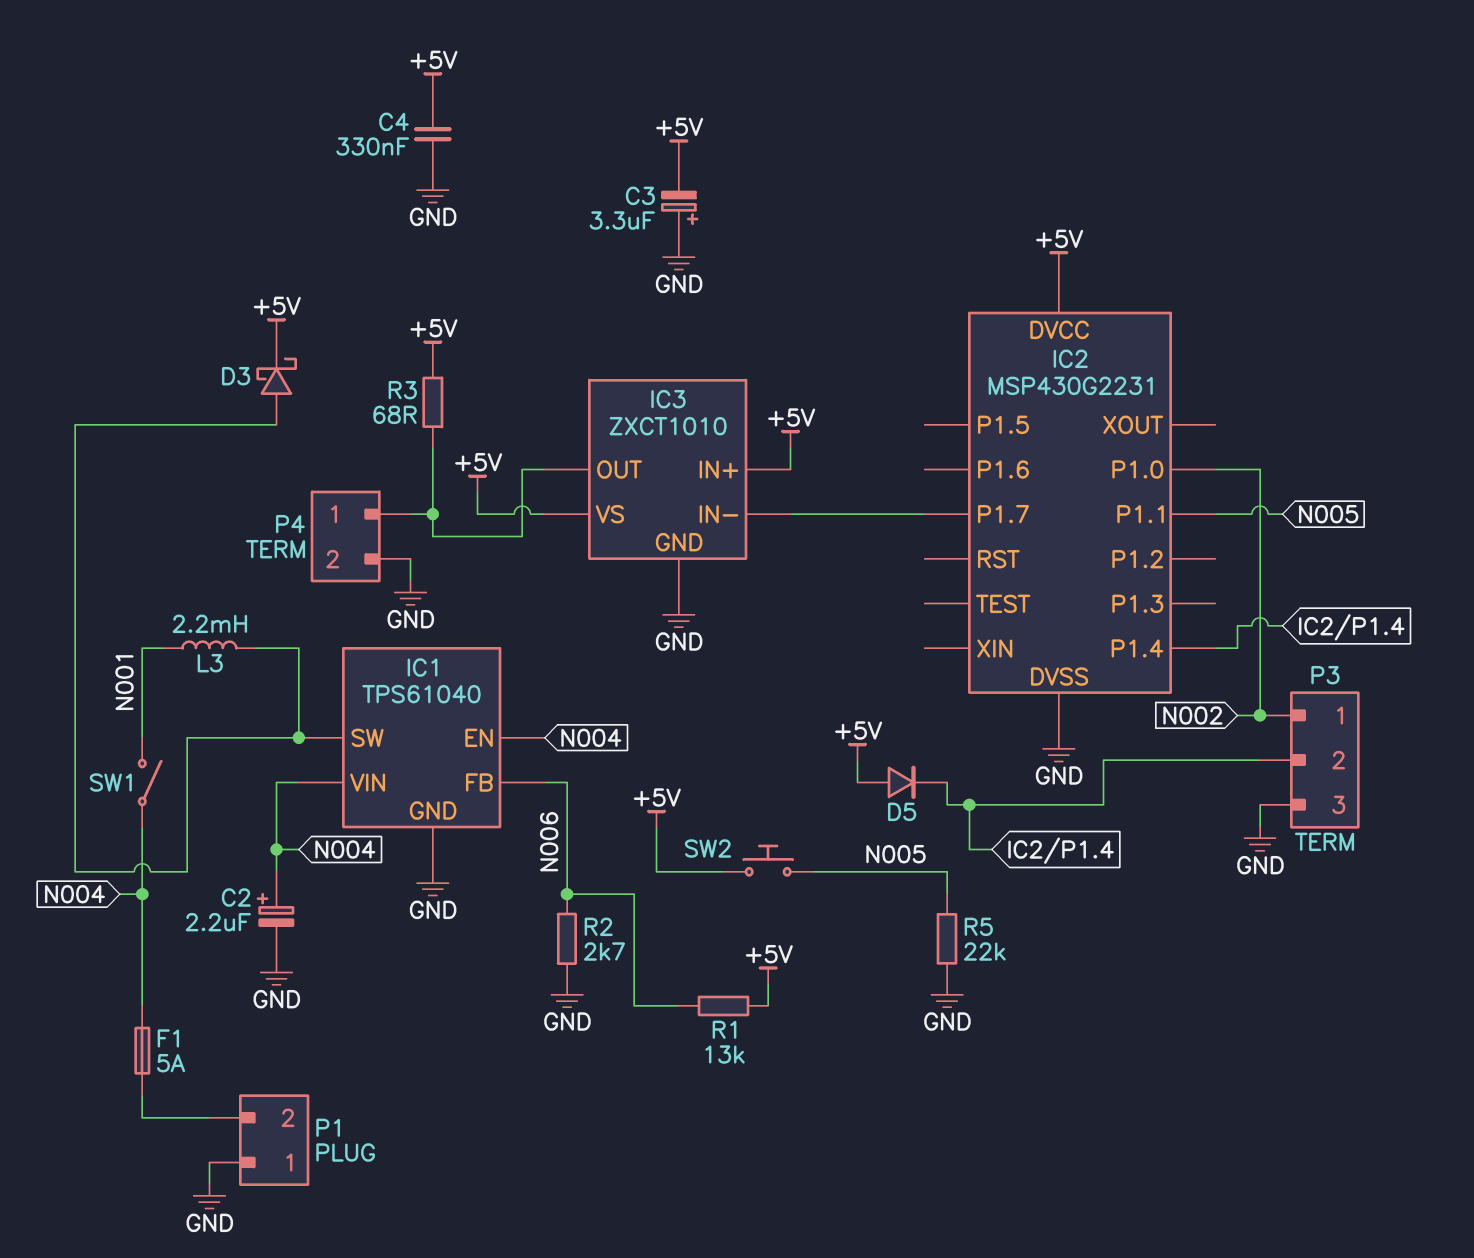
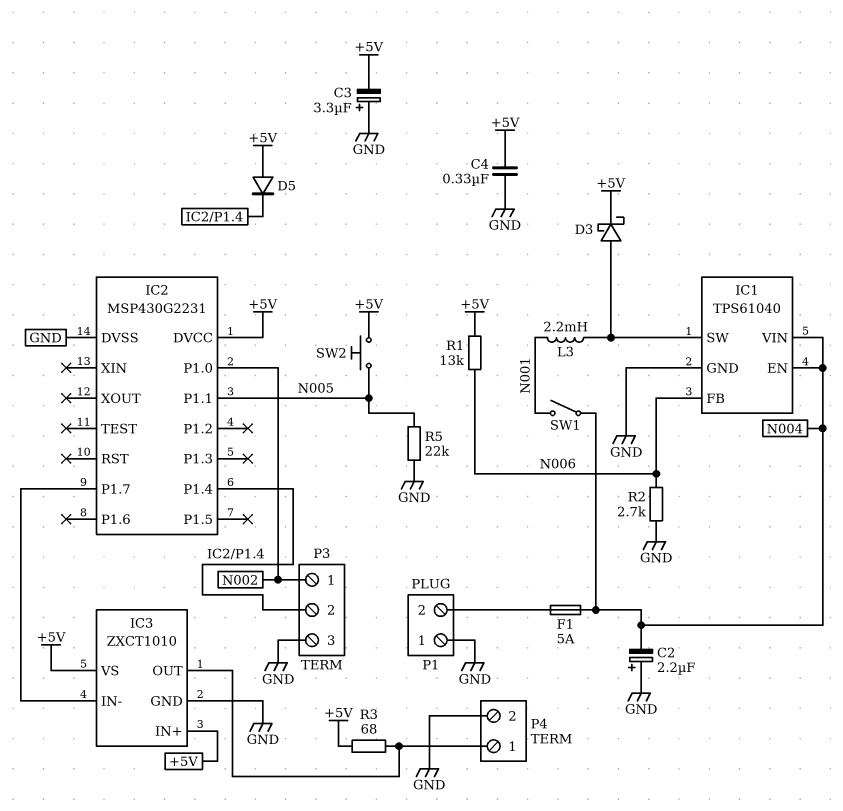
C2: 2.2uF (plus N004, minus GND) -> 2.2uF (plus GND, minus N004)

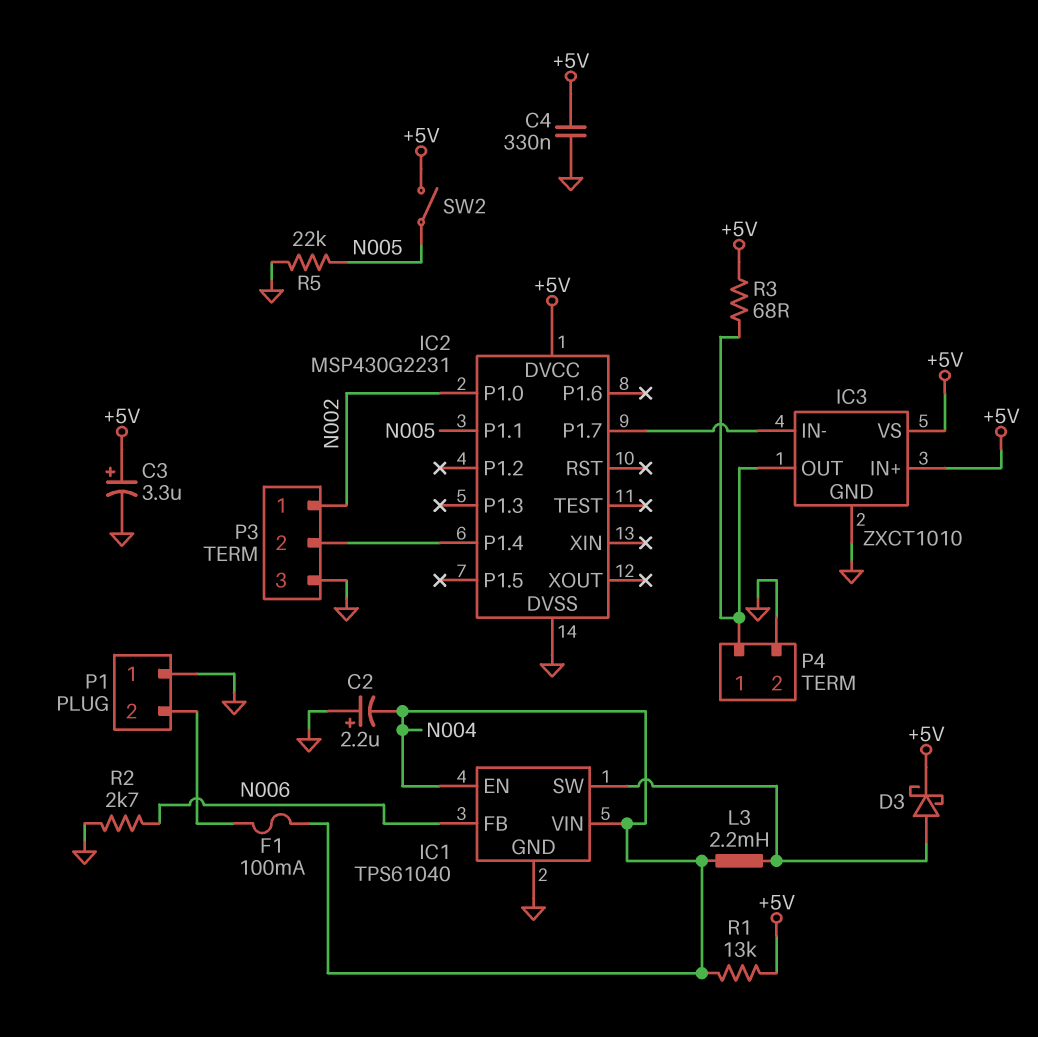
C3: 3.3uF (plus GND, minus +5V) -> 3.3uF (plus +5V, minus GND)
D5: diode (A +5V, K IC2/P1.4) -> none
F1: 5A (N004, P1/2) -> 100mA (N004, P1/2)
L3: 2.2mH (IC1/SW, N001) -> 2.2mH (IC1/SW, N004)
R1: 13k (+5V, N006) -> 13k (+5V, N004)
SW1: switch (N001, N004) -> none
SW2: button (+5V, N005) -> switch (+5V, N005)

